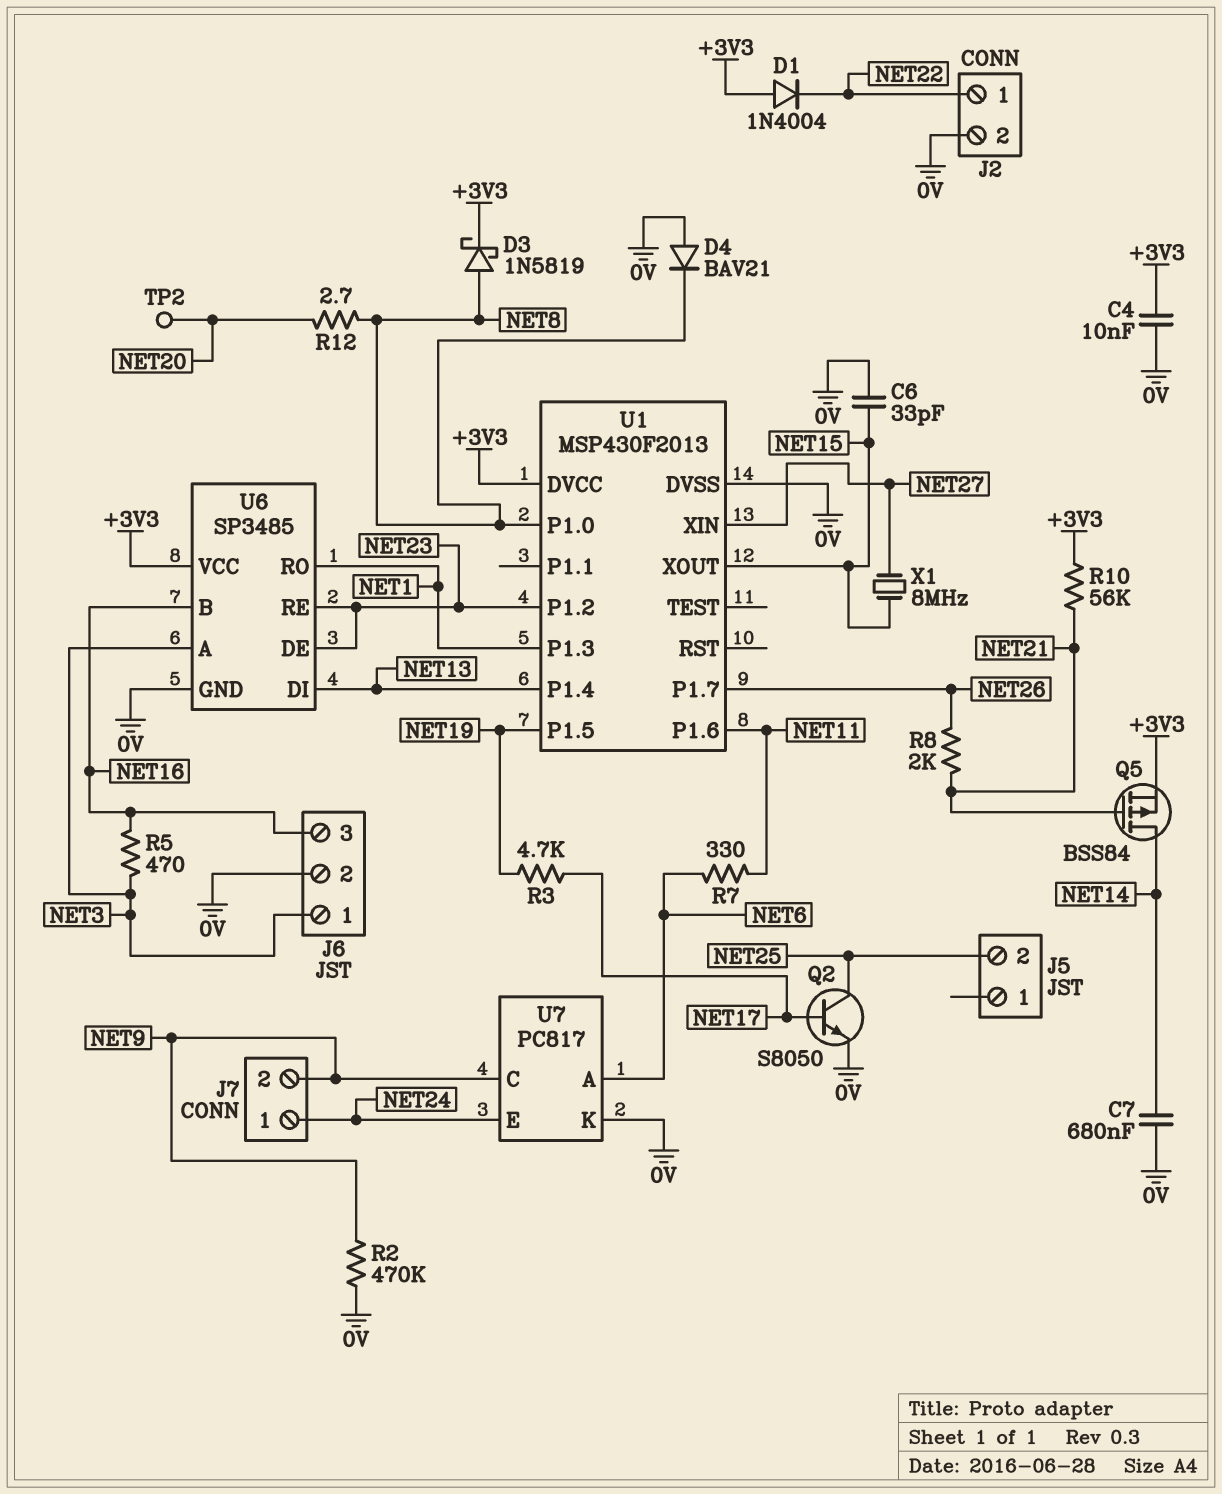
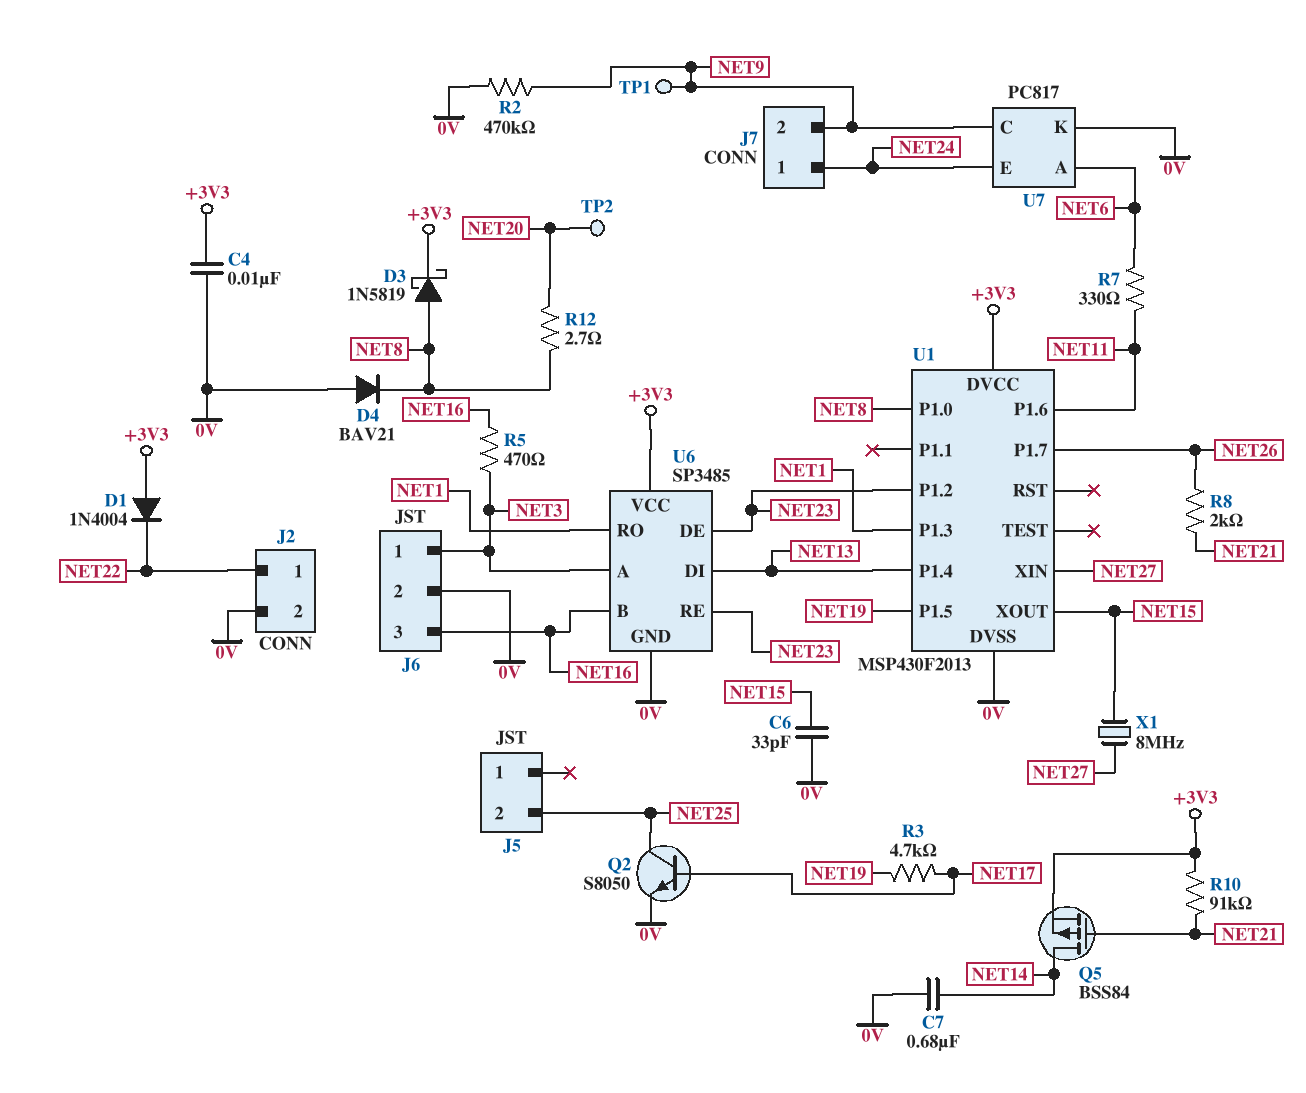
R10: 56k (+3V3, NET21) -> 91k (+3V3, NET21)
TP1: none -> test point (NET9)

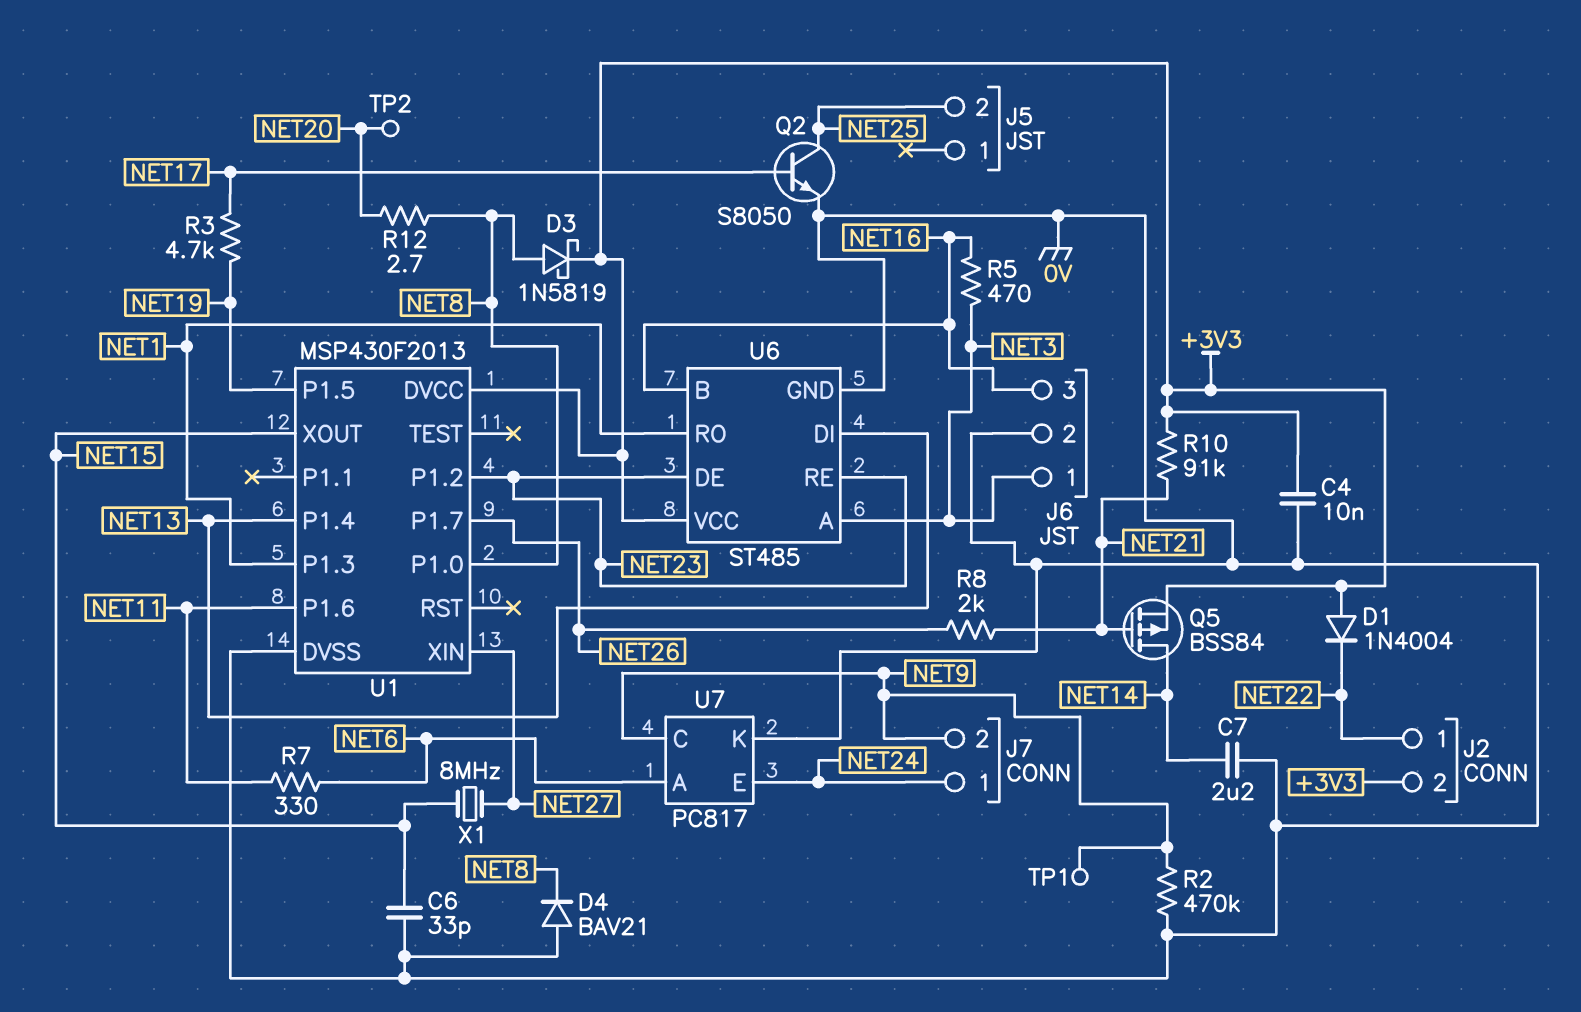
C7: 680nF (0V, NET14) -> 2.2uF (0V, NET14)
J2 pin 2: 0V -> +3V3
U6: SP3485 -> ST485

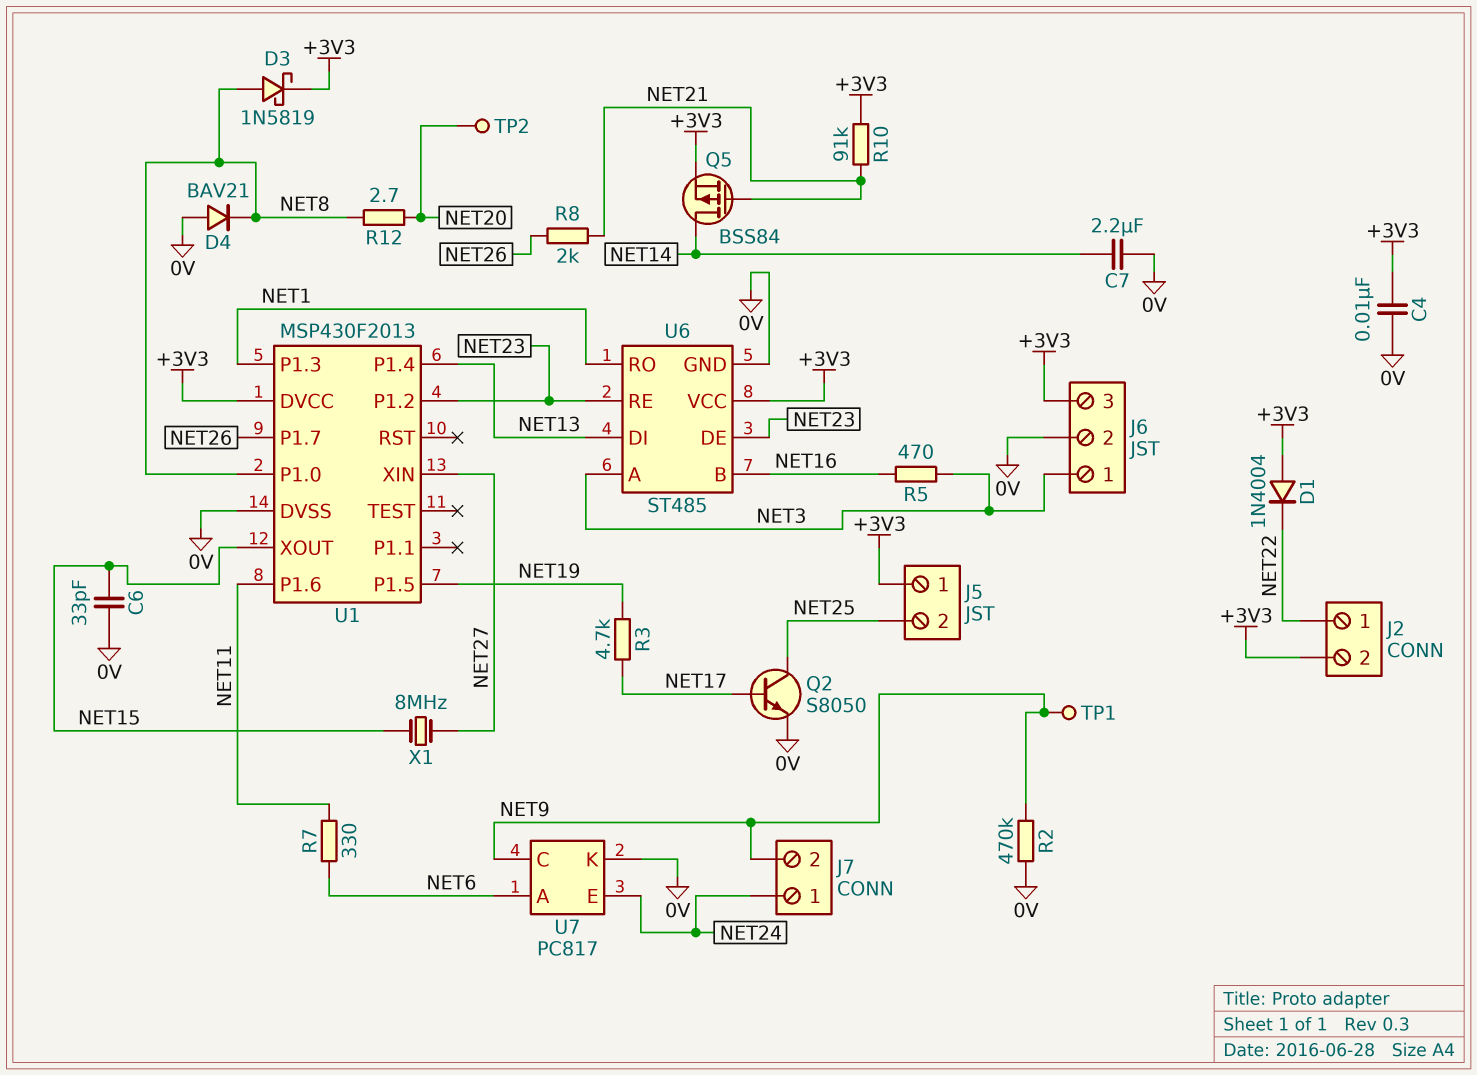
J5 pin 1: none -> +3V3
J6 pin 3: NET16 -> +3V3

